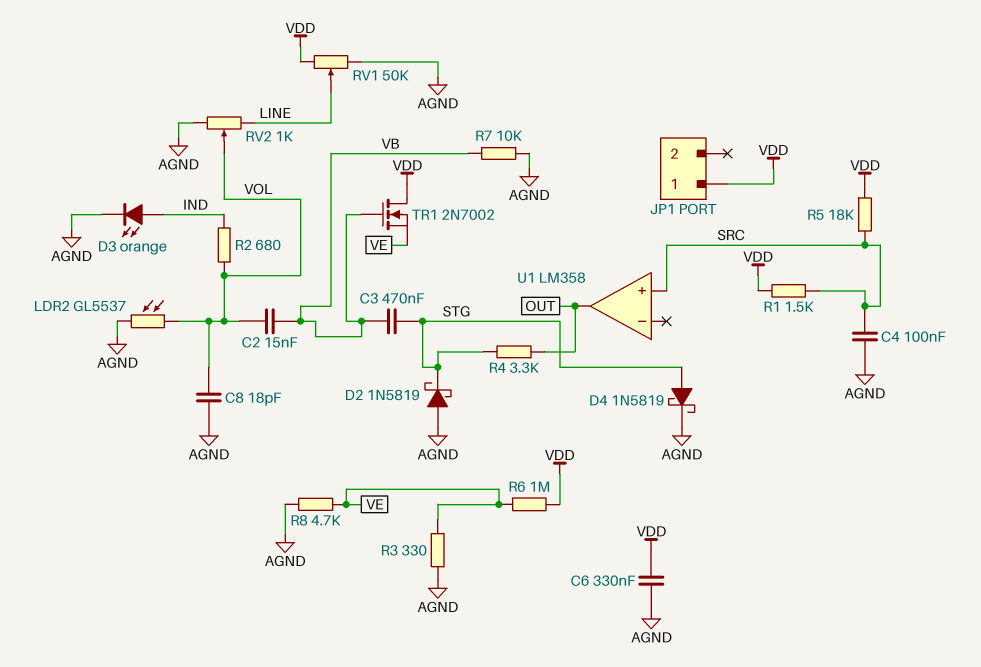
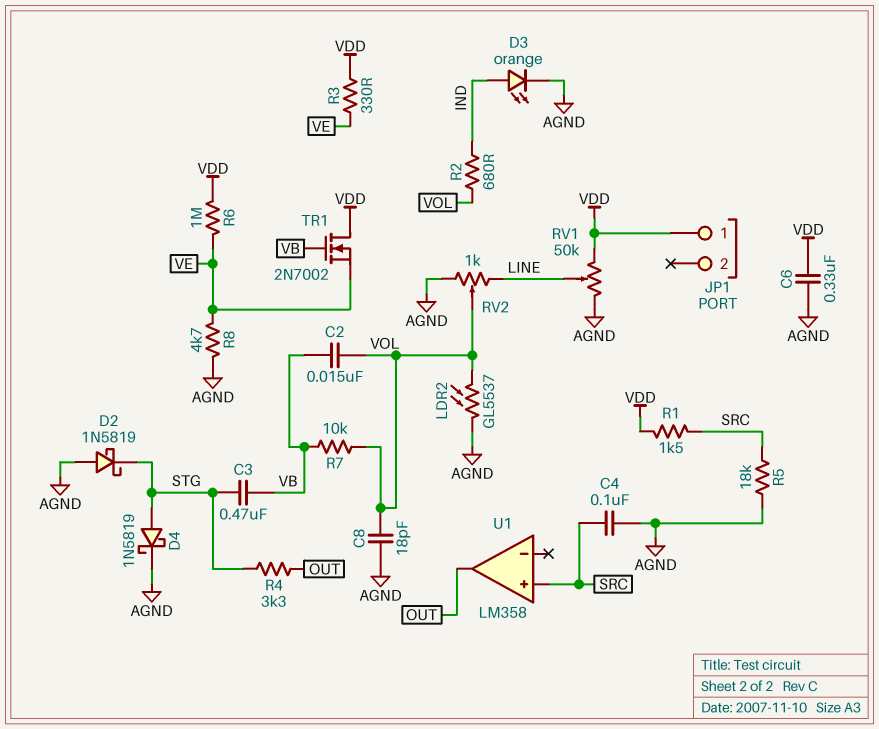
R3: 330 (AGND, VE) -> 330 (VDD, VE)
R5: 18k (SRC, VDD) -> 18k (AGND, SRC)
R7: 10k (AGND, VB) -> 10k (VB, VOL)

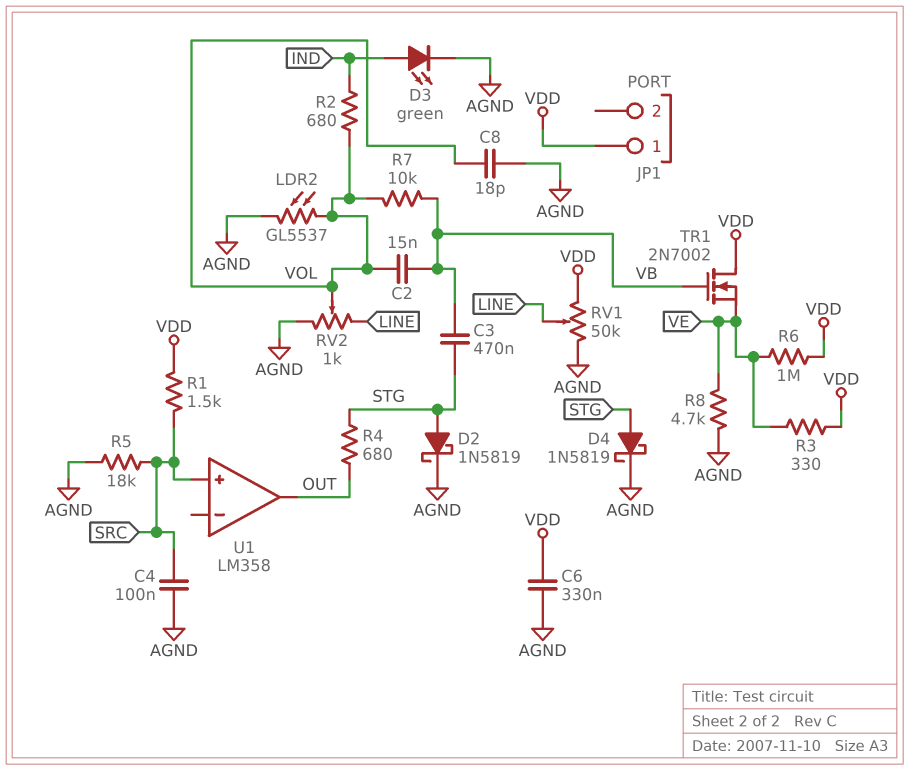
D2: schottky 1N5819 (A AGND, K STG) -> schottky 1N5819 (A STG, K AGND)
D3: LED orange (A IND, K AGND) -> LED green (A IND, K AGND)
R4: 3.3k (OUT, STG) -> 680 (OUT, STG)

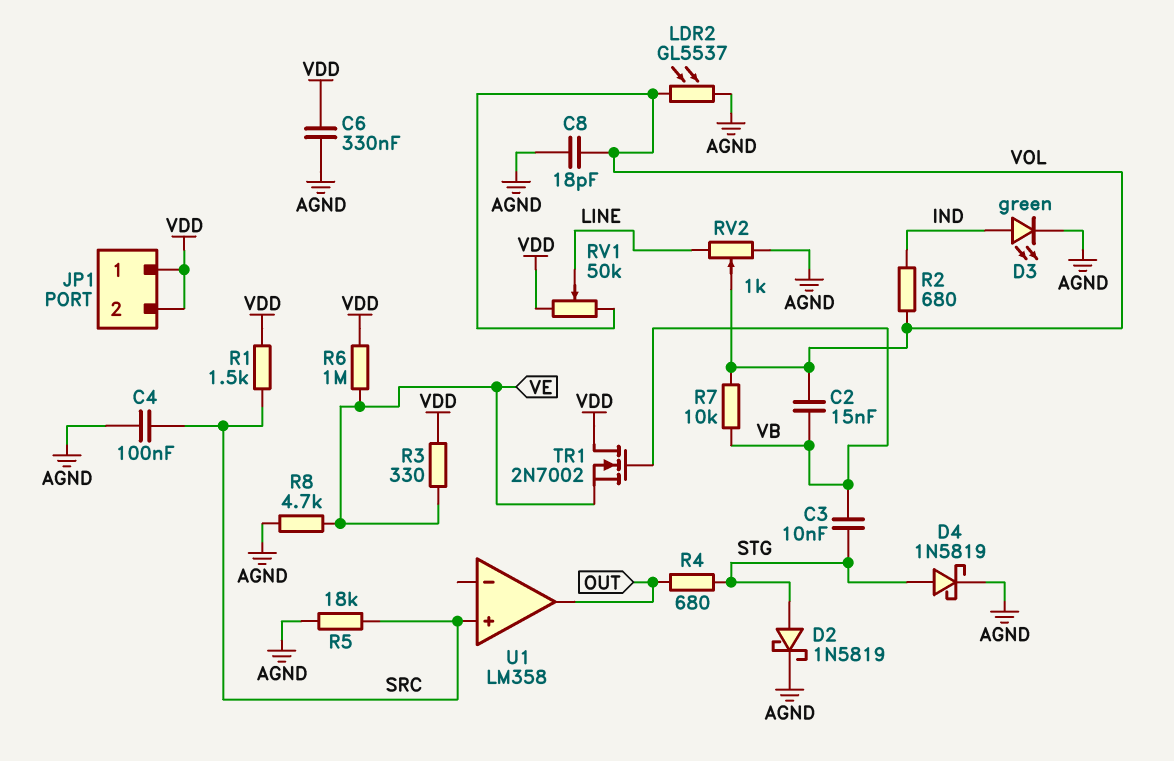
C3: 470nF (STG, VB) -> 10nF (STG, VB)
JP1 pin 2: none -> VDD
RV1: 50k (AGND, VDD, wiper LINE) -> 50k (VDD, VOL, wiper LINE)

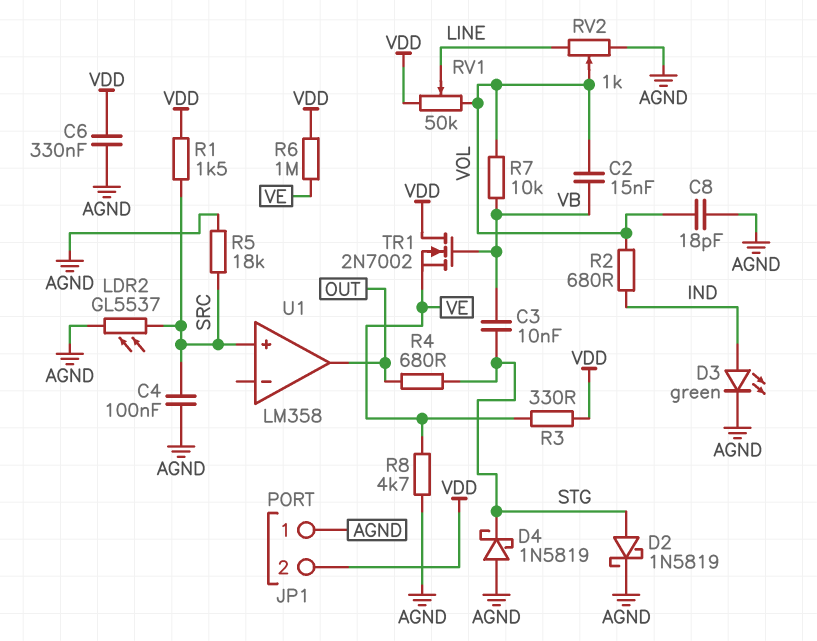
D4: schottky 1N5819 (A STG, K AGND) -> schottky 1N5819 (A AGND, K STG)
JP1 pin 1: VDD -> AGND
LDR2: GL5537 (AGND, VOL) -> GL5537 (AGND, SRC)

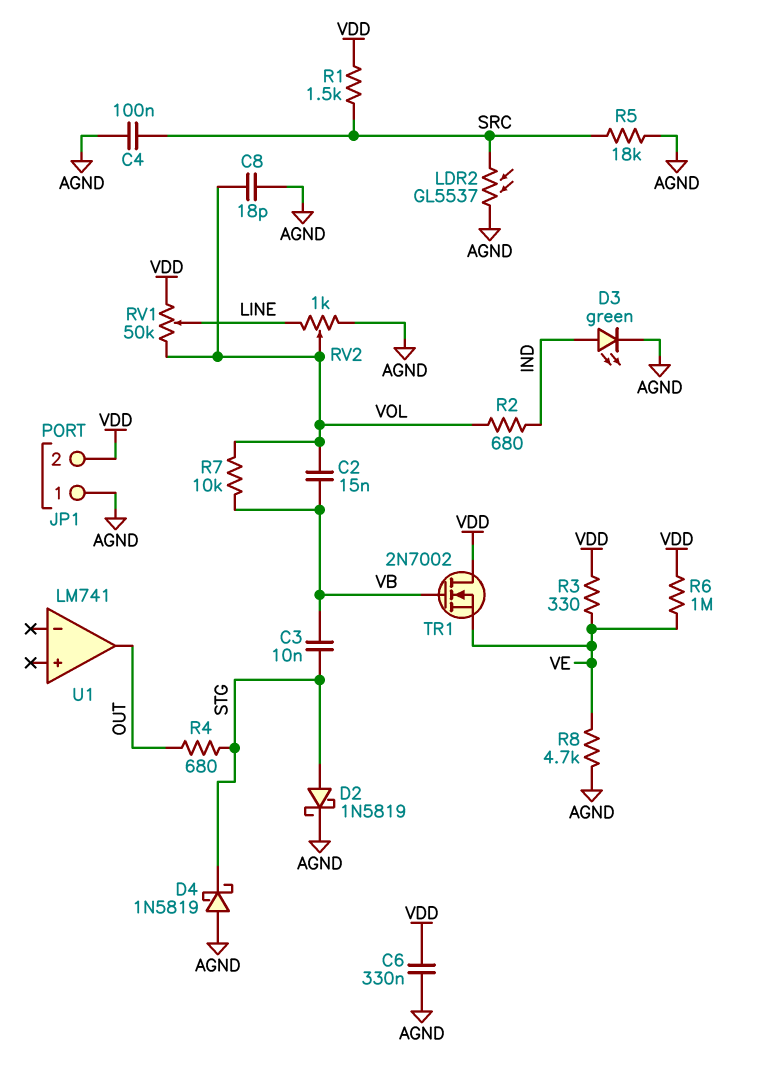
U1: LM358 -> LM741
U1 pin in+: SRC -> none

